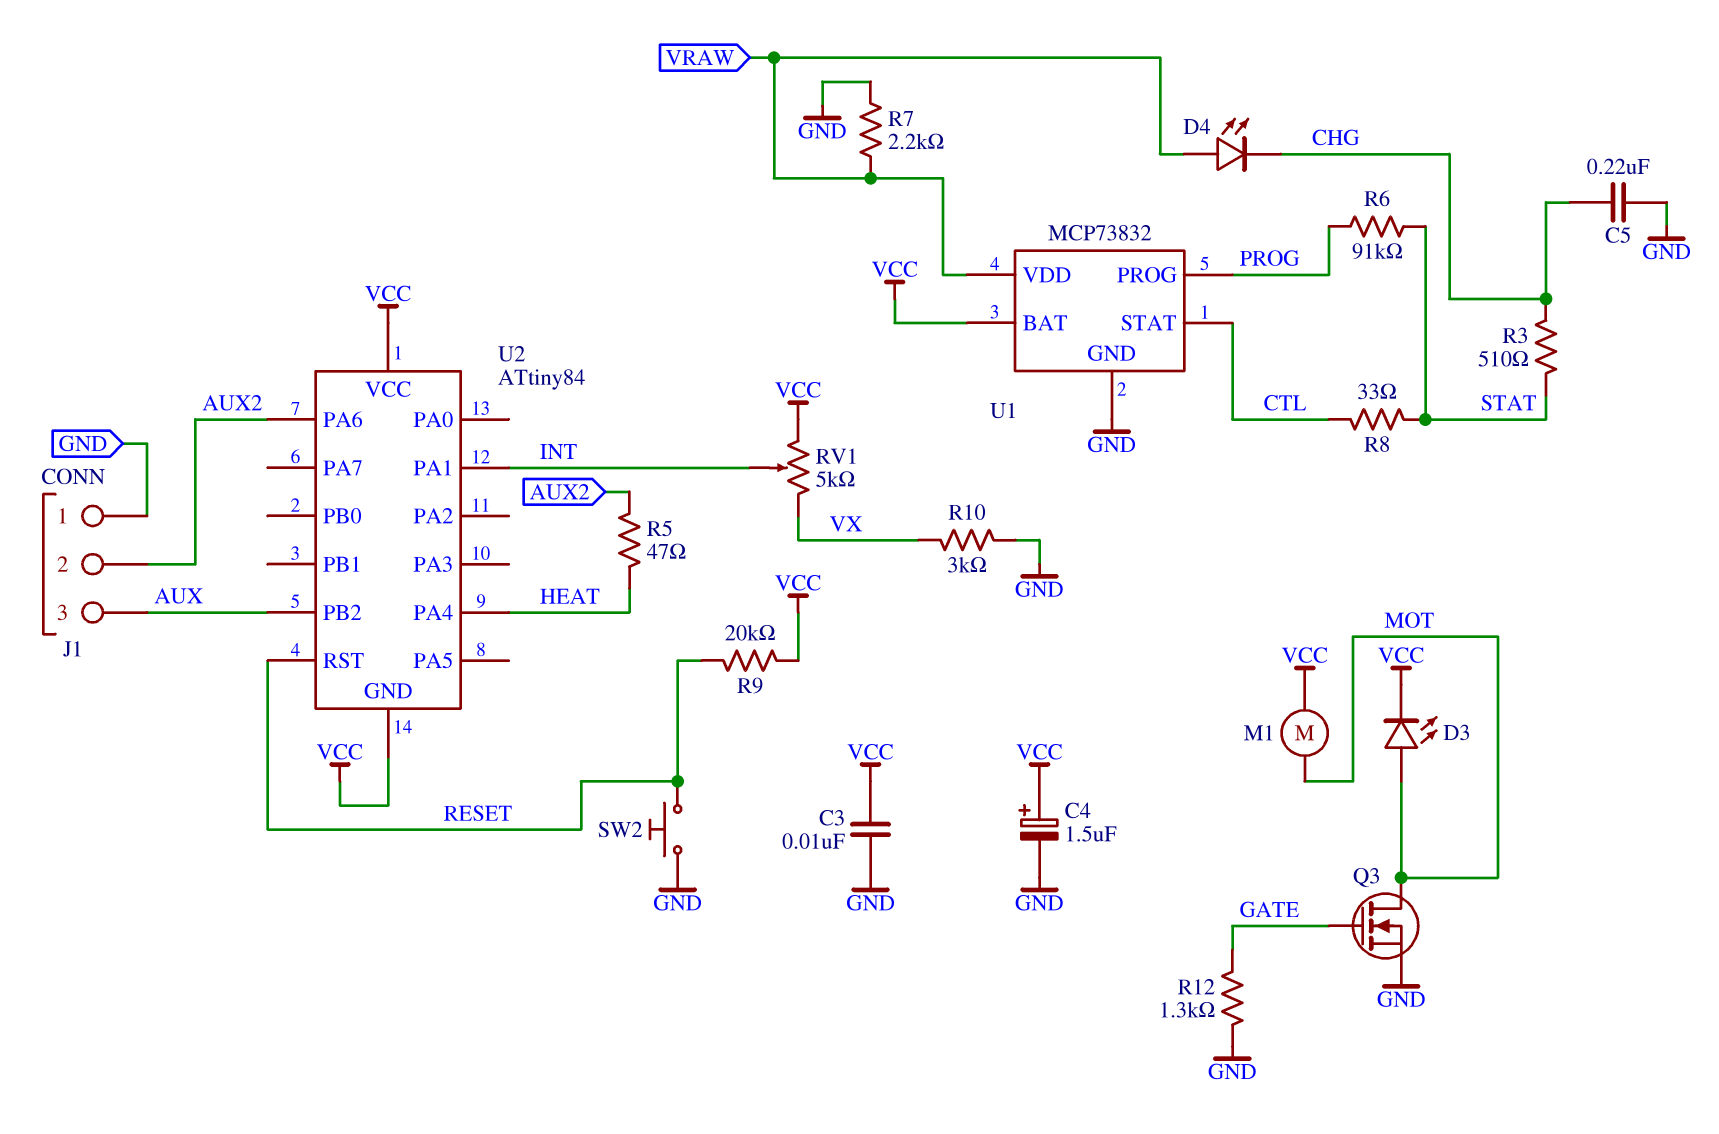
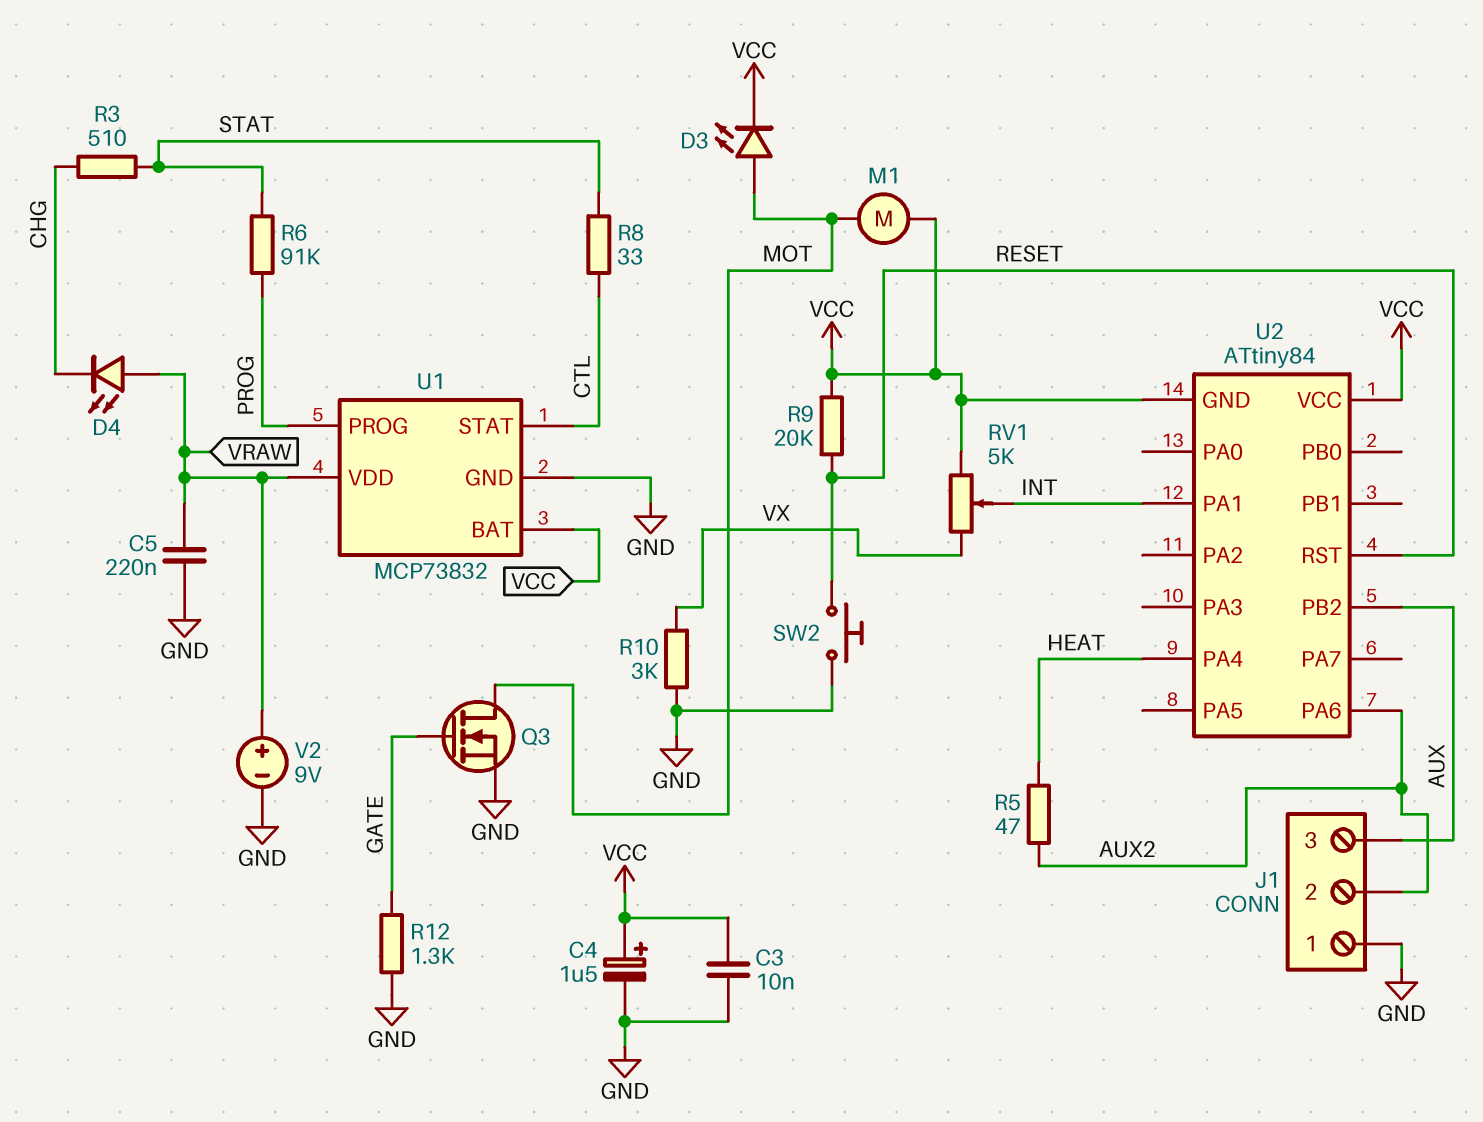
C5: 220nF (CHG, GND) -> 220nF (GND, VRAW)
R7: 2.2k (GND, VRAW) -> none
V2: none -> 9V (plus VRAW, minus GND)

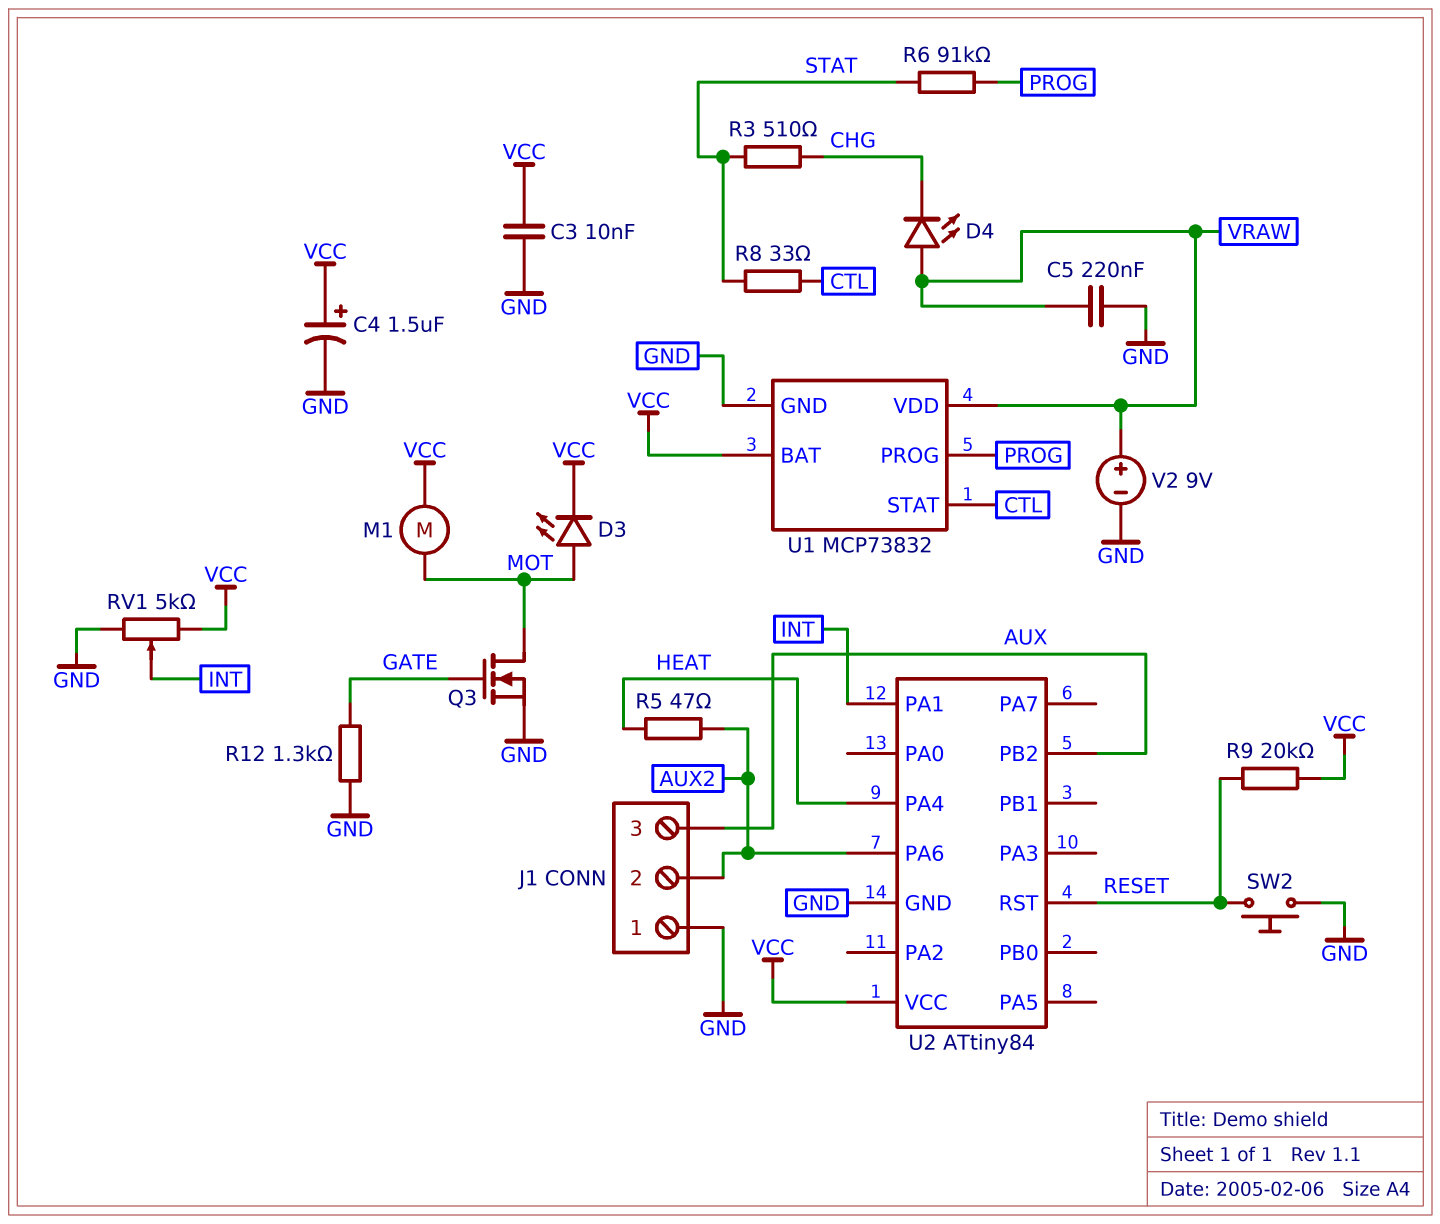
R10: 3k (GND, VX) -> none
RV1: 5k (VCC, VX, wiper INT) -> 5k (GND, VCC, wiper INT)
U2 pin GND: VCC -> GND

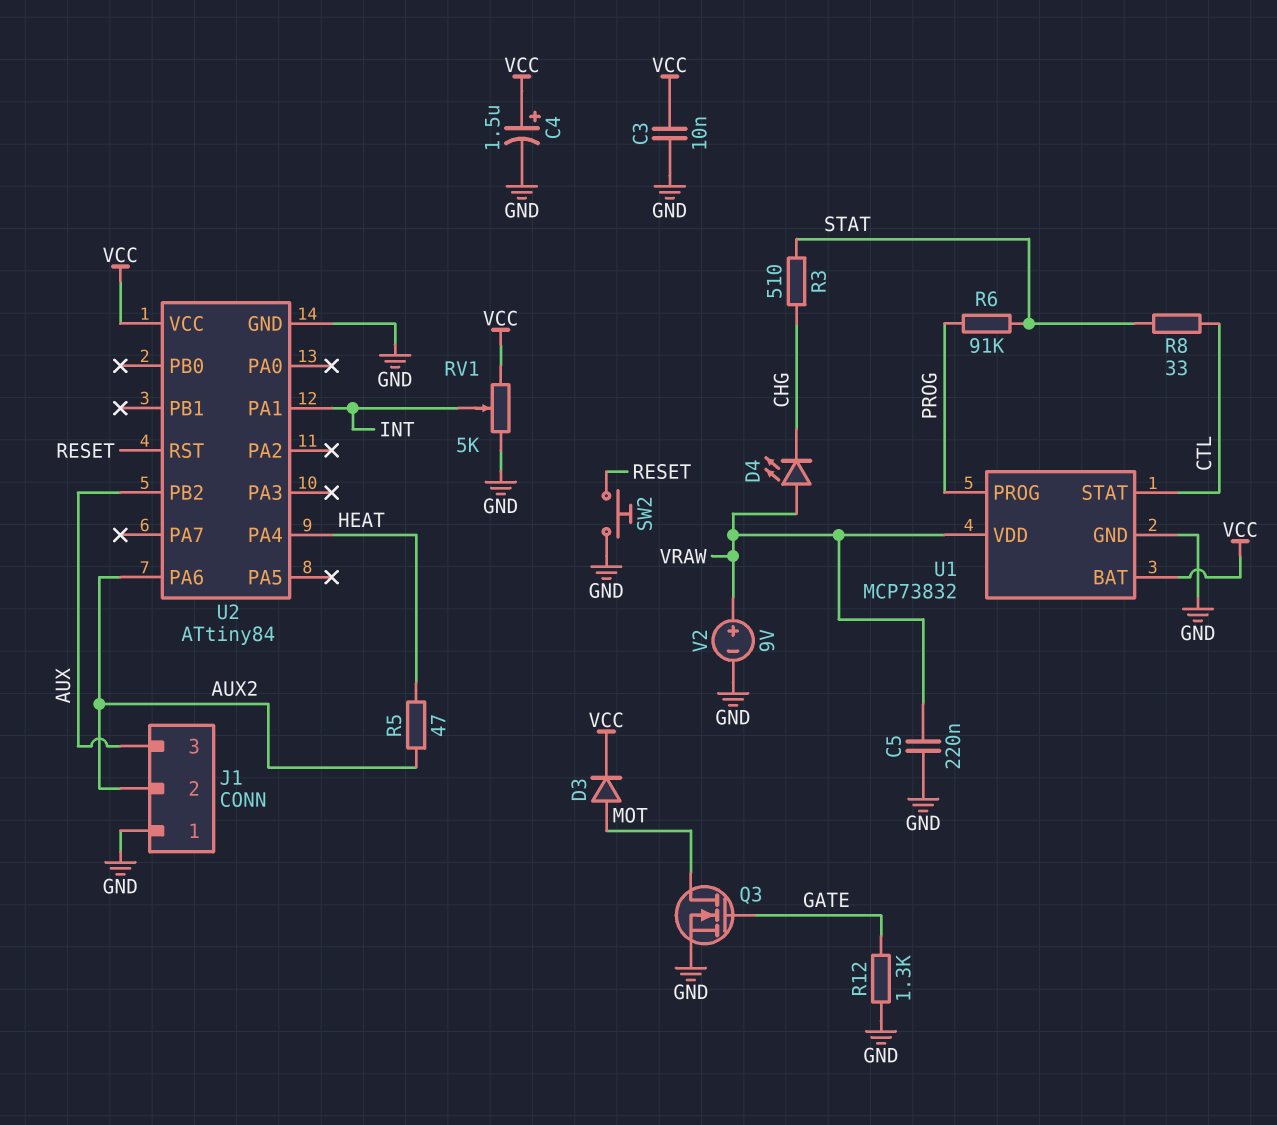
D3: LED (A MOT, K VCC) -> diode (A MOT, K VCC)
M1: motor (MOT, VCC) -> none
R9: 20k (RESET, VCC) -> none

